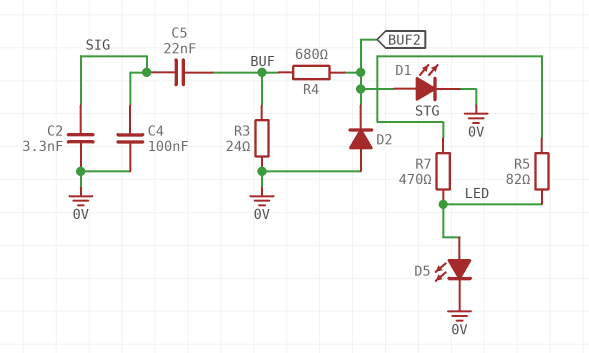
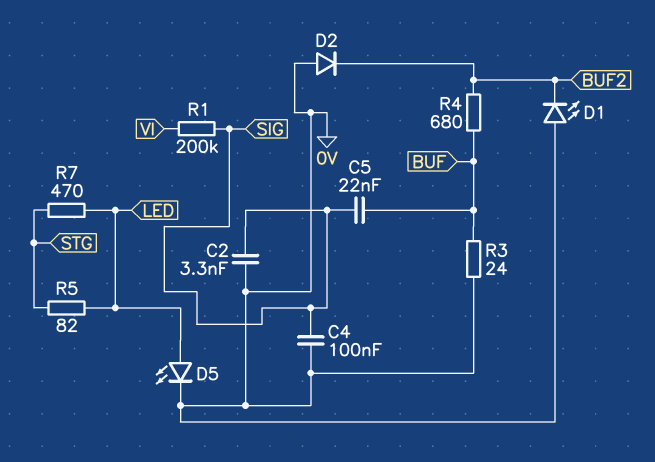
D1: LED (A BUF2, K 0V) -> LED (A 0V, K BUF2)
R1: none -> 200k (SIG, VI)

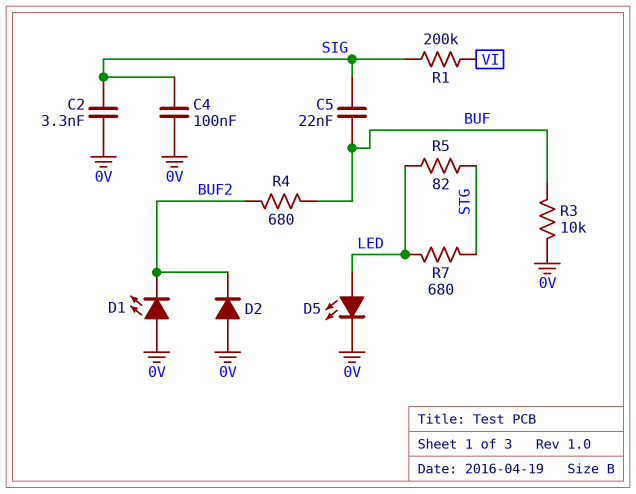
R3: 24 (0V, BUF) -> 10k (0V, BUF)
R7: 470 (LED, STG) -> 680 (LED, STG)

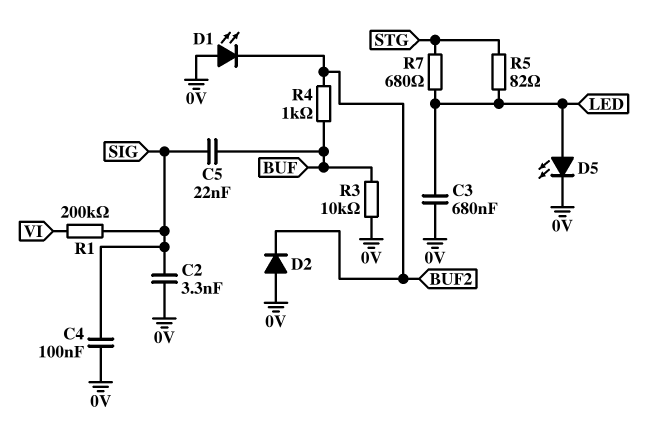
C3: none -> 680nF (0V, LED)
R4: 680 (BUF, BUF2) -> 1k (BUF, BUF2)

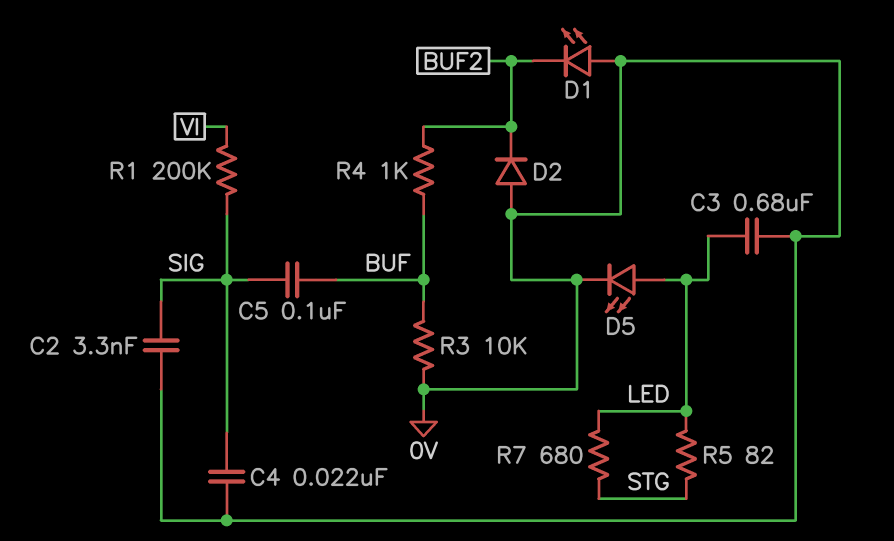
C4: 100nF (0V, SIG) -> 22nF (0V, SIG)
C5: 22nF (BUF, SIG) -> 100nF (BUF, SIG)

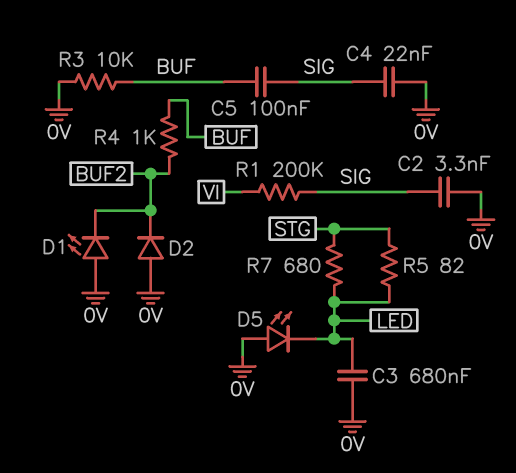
D5: LED (A LED, K 0V) -> LED (A 0V, K LED)

